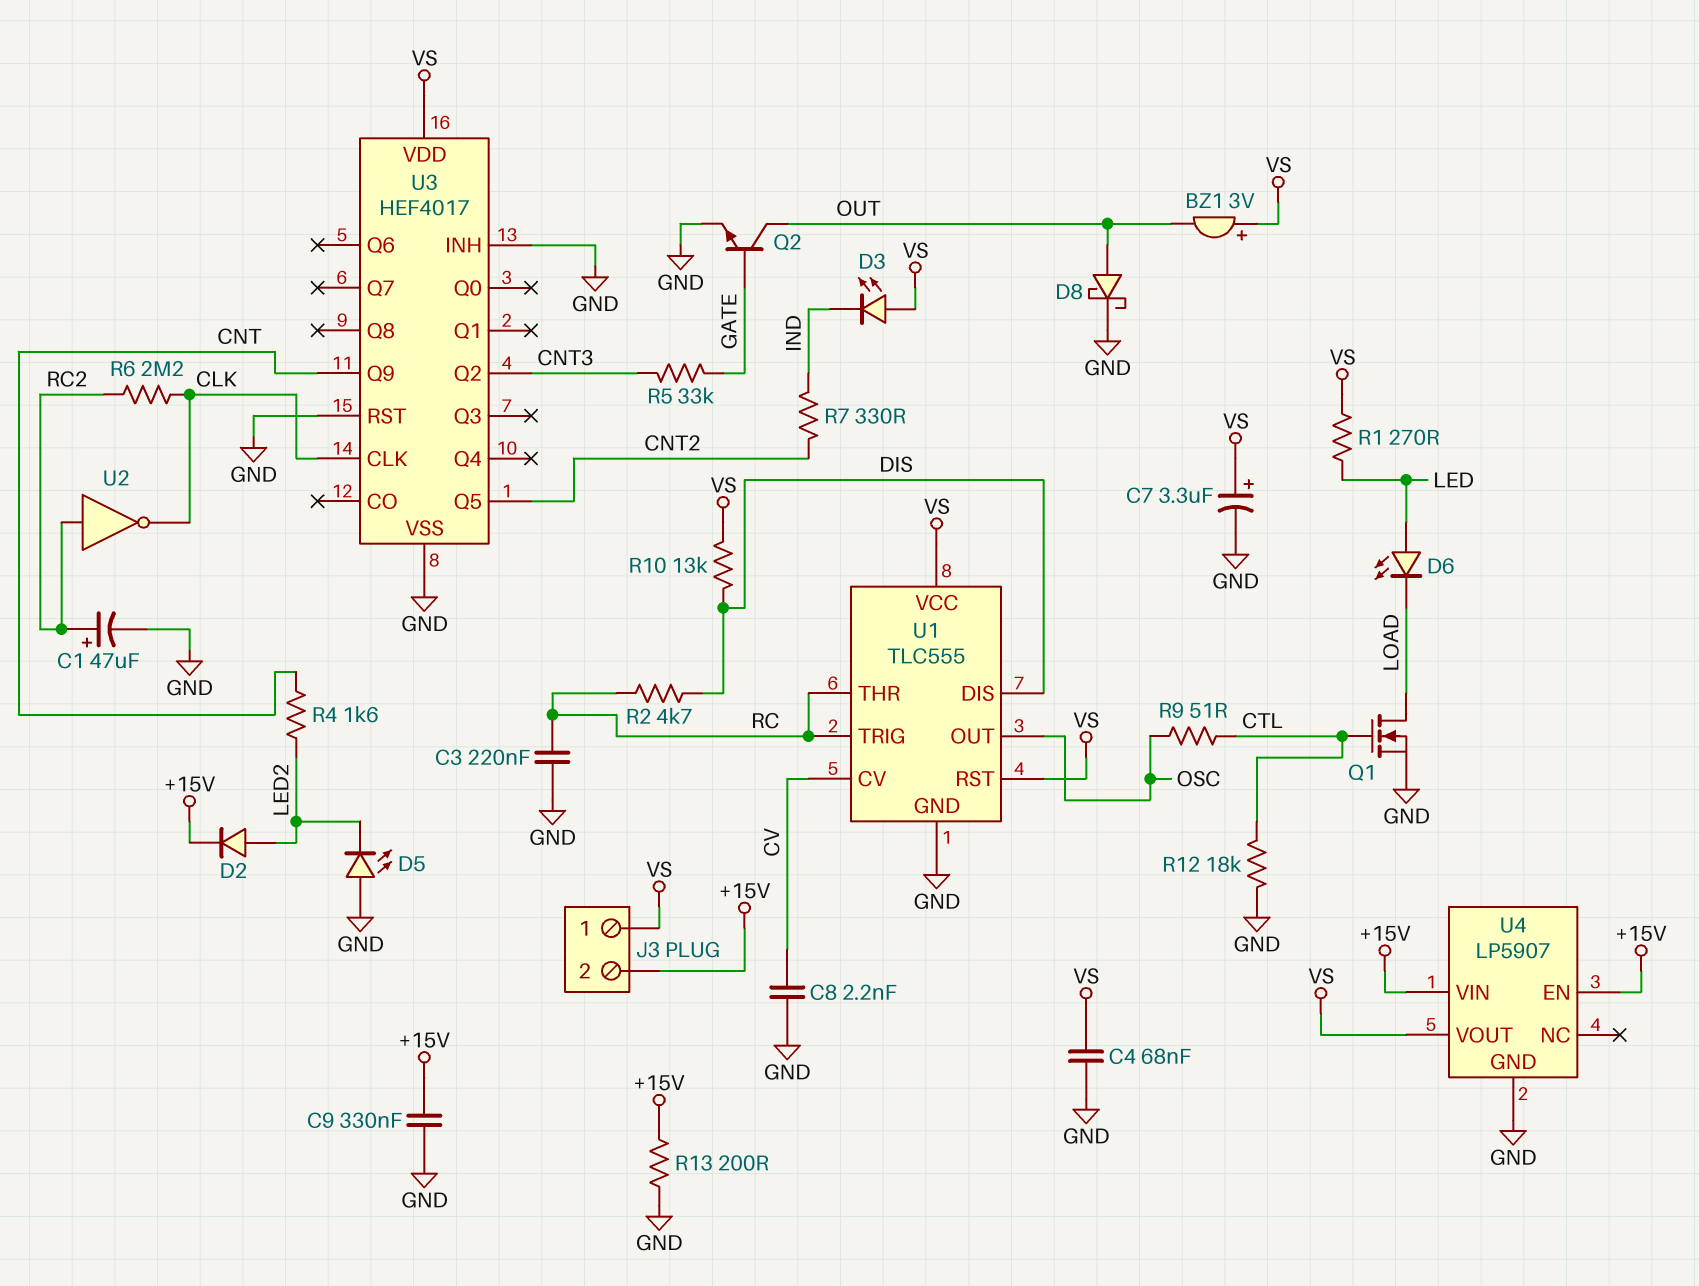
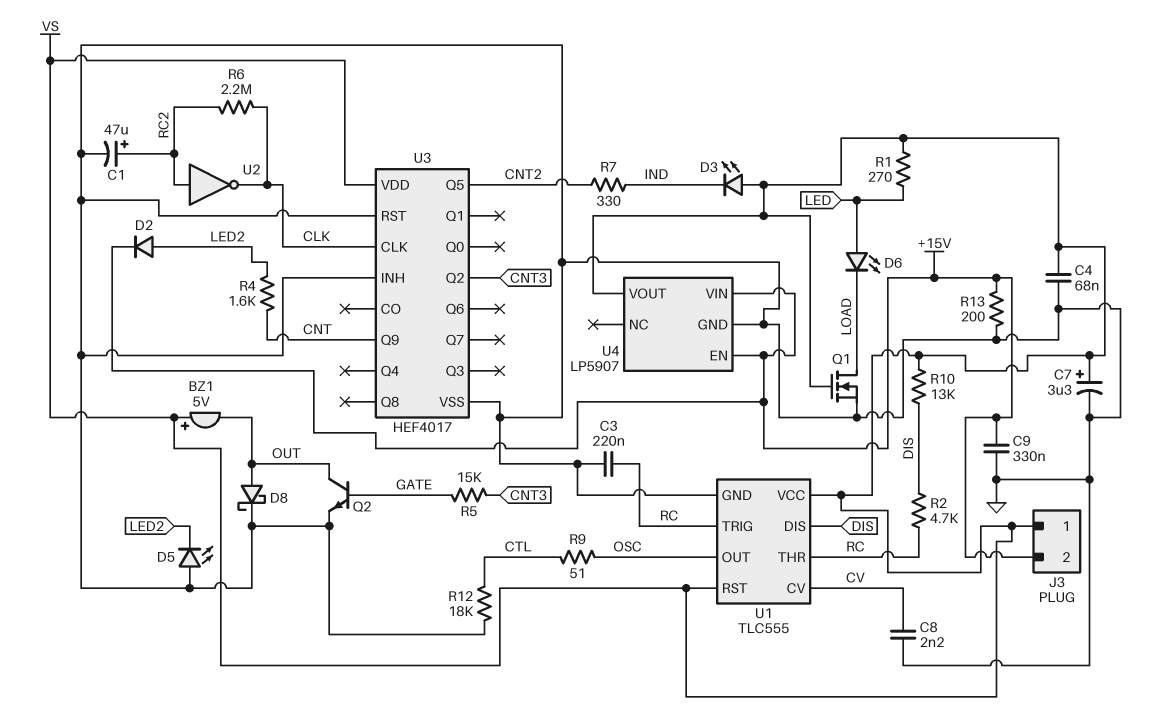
BZ1: buzzer 3V (plus VS, minus OUT) -> buzzer 5V (plus VS, minus OUT)
Q1: NMOS (G CTL, D LOAD, S GND) -> NMOS (G VS, D LOAD, S GND)
R5: 33k (CNT3, GATE) -> 15k (CNT3, GATE)

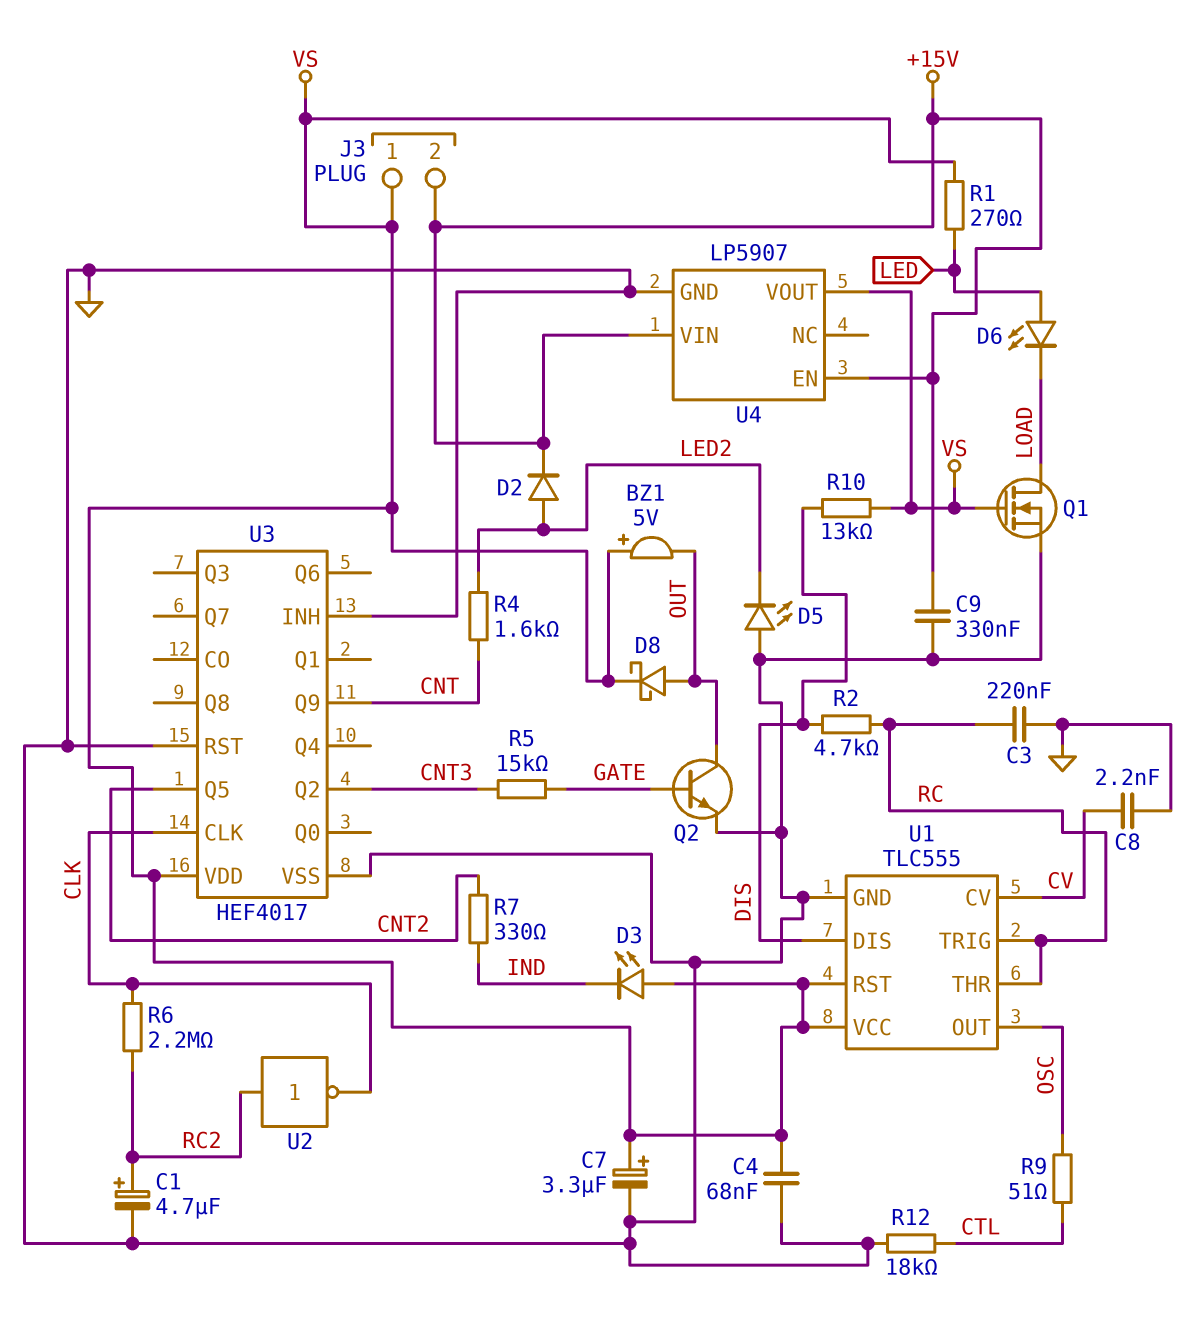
C1: 47uF (plus RC2, minus GND) -> 4.7uF (plus RC2, minus GND)
D8: schottky (A OUT, K GND) -> schottky (A OUT, K VS)
R13: 200 (+15V, GND) -> none

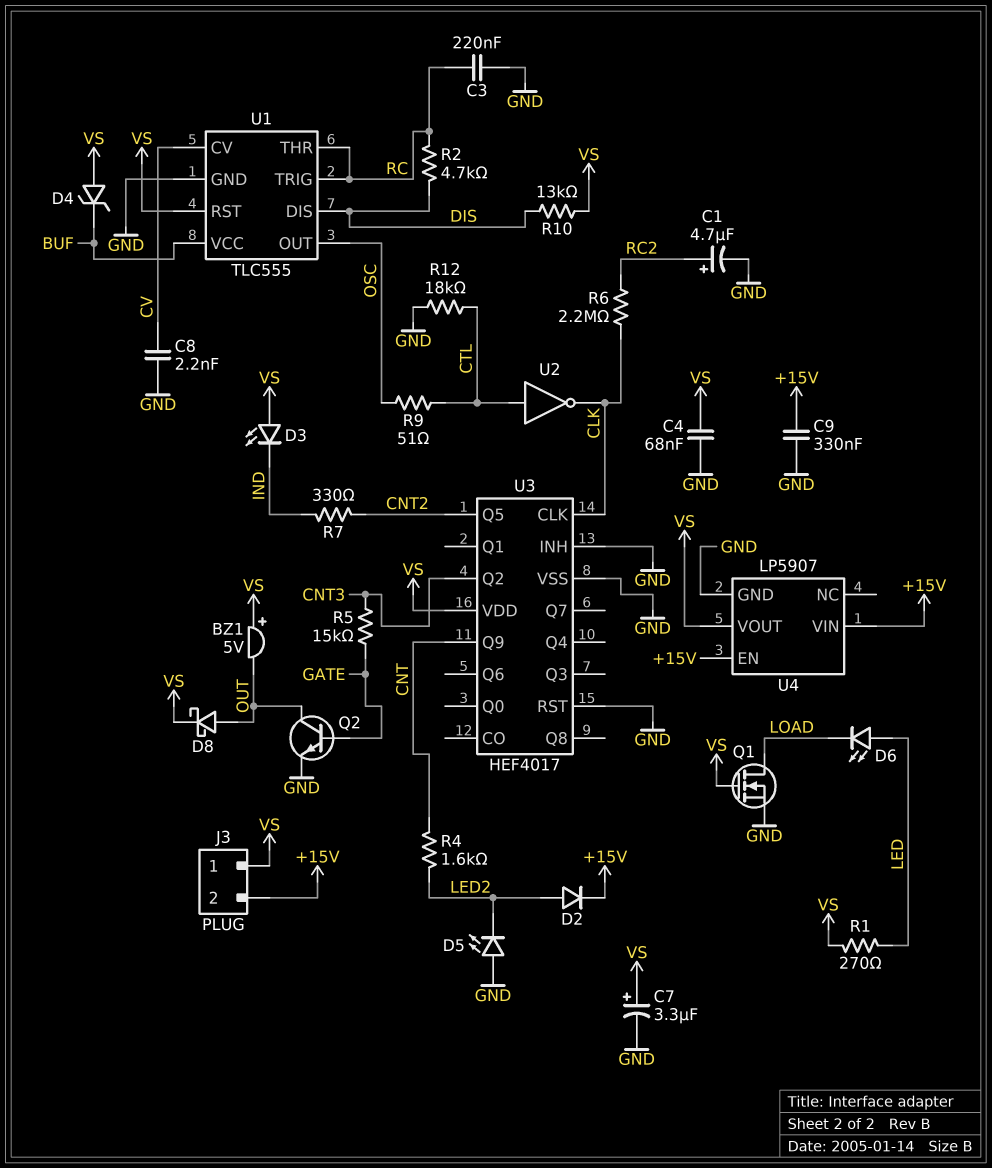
D4: none -> zener (A VS, K BUF)
U1 pin VCC: VS -> BUF
U2: NOT (in RC2, out CLK) -> NOT (in CTL, out CLK)

